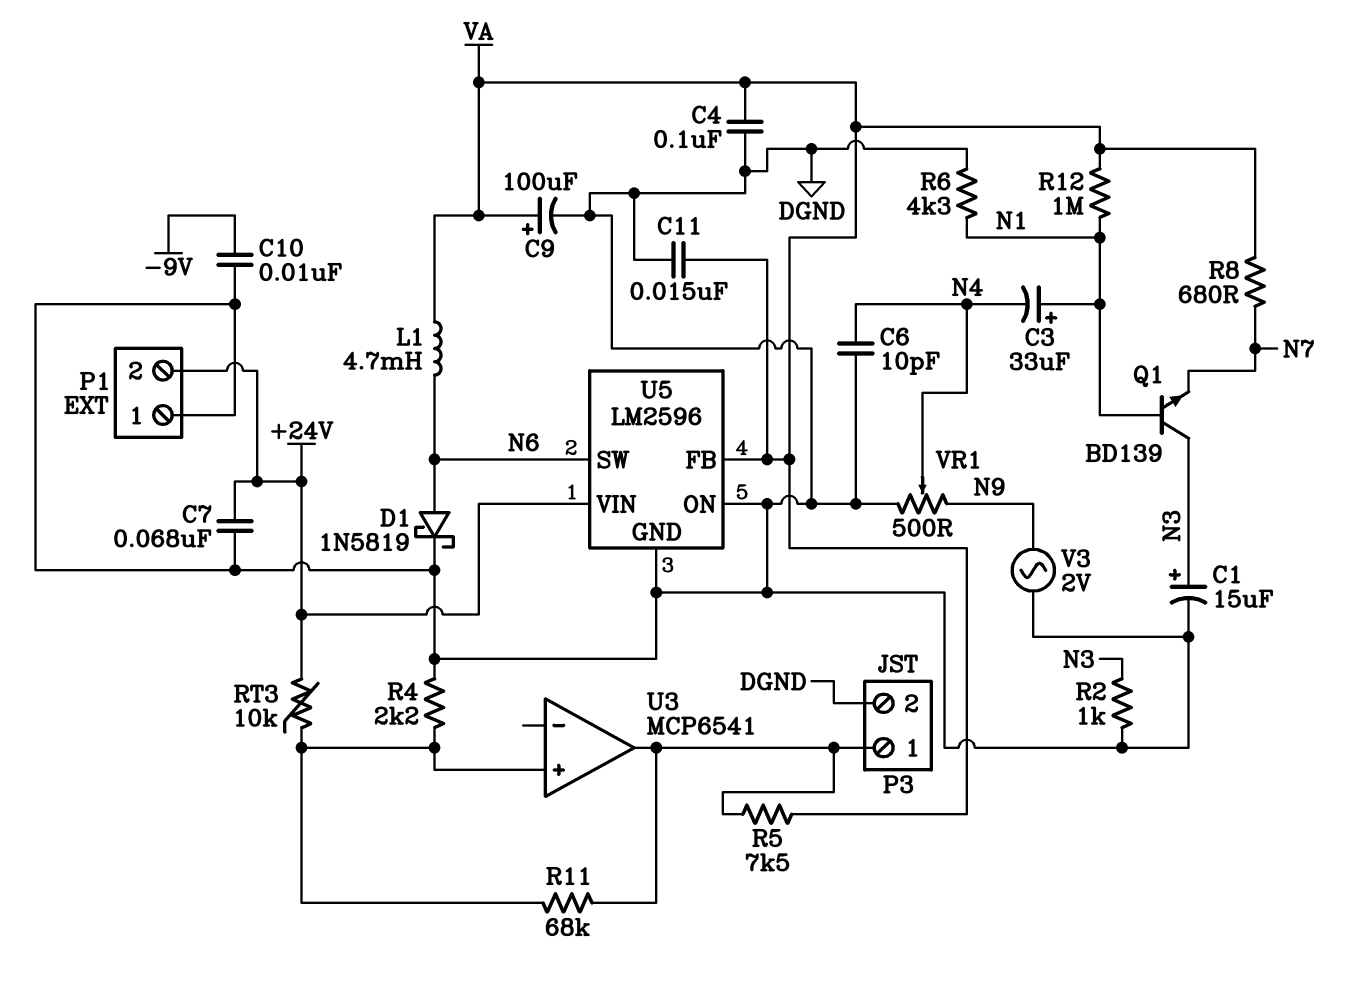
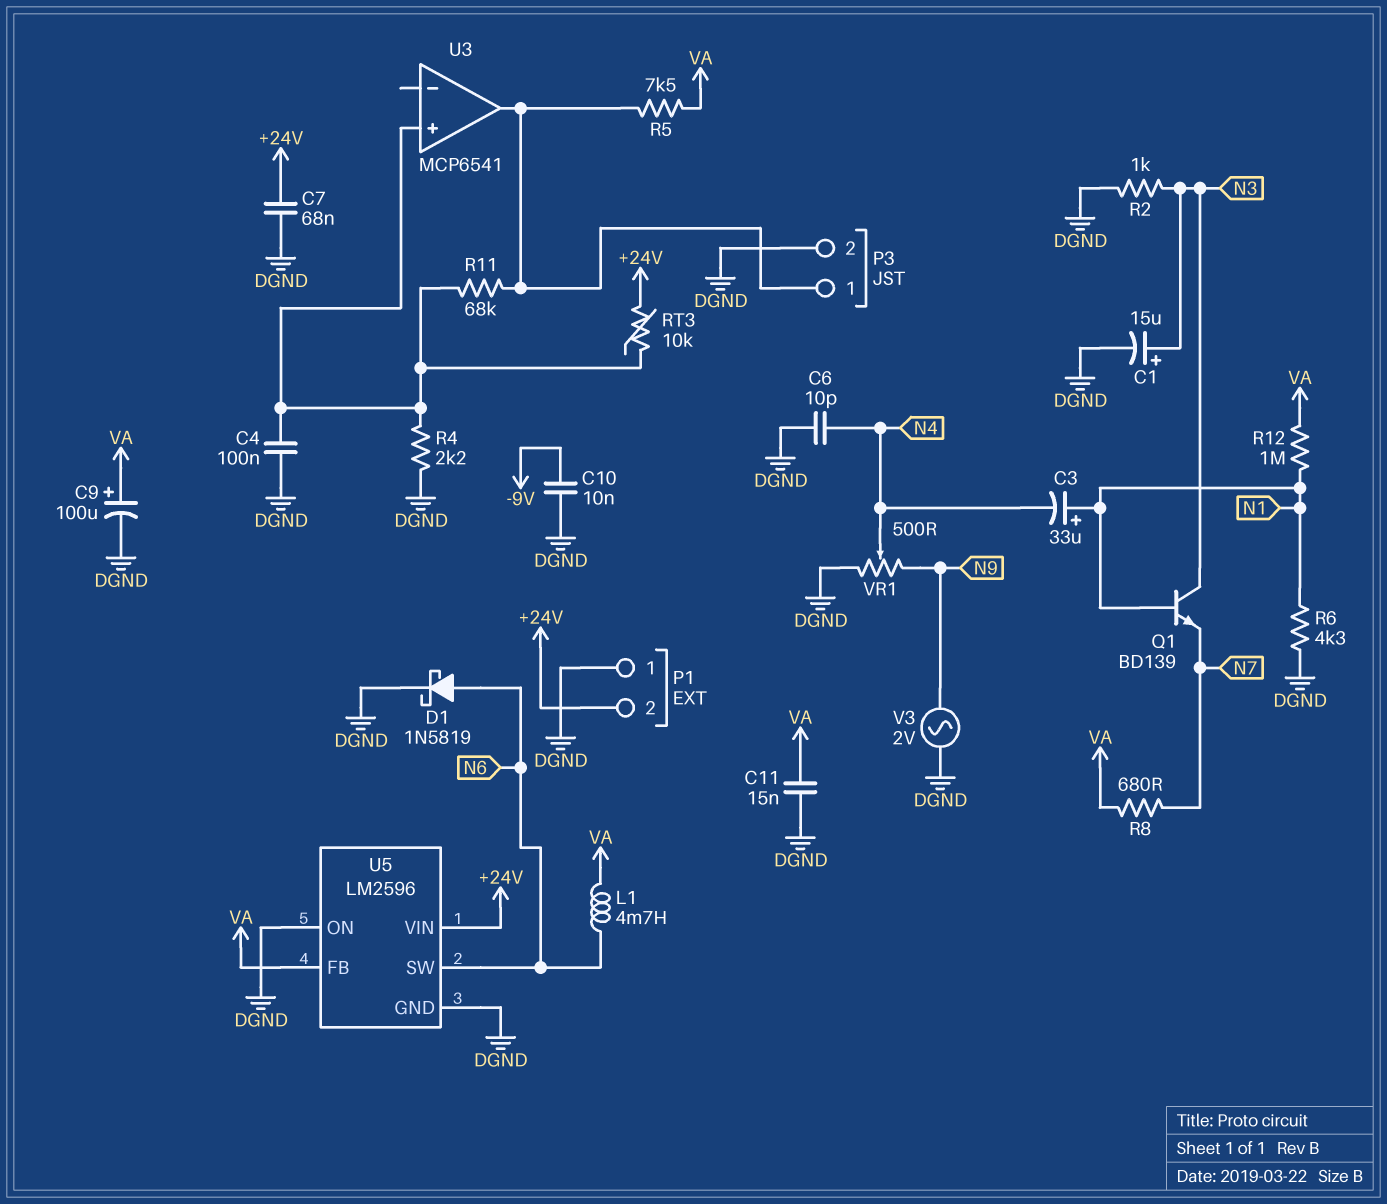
C4: 100nF (DGND, VA) -> 100nF (DGND, U3/in+)

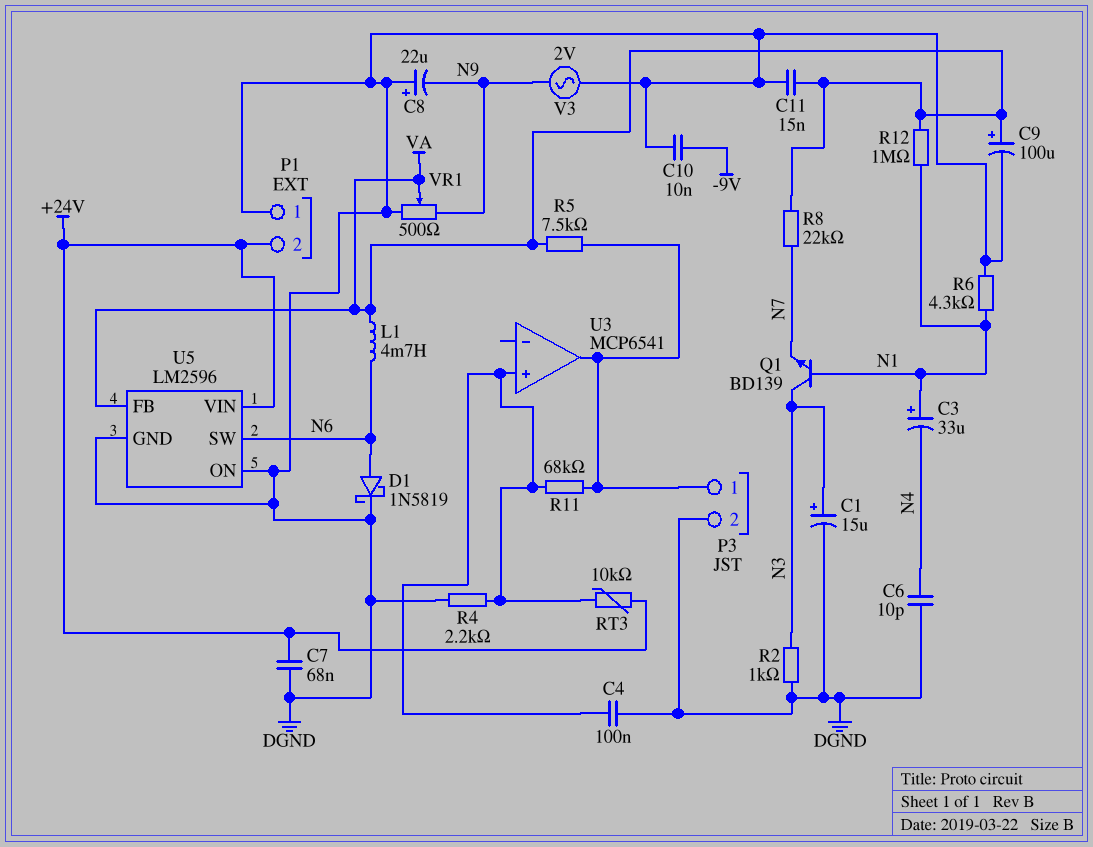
C8: none -> 22uF (plus DGND, minus N9)
R8: 680 (N7, VA) -> 22k (N7, VA)
VR1: 500 (DGND, N9, wiper N4) -> 500 (DGND, N9, wiper VA)

